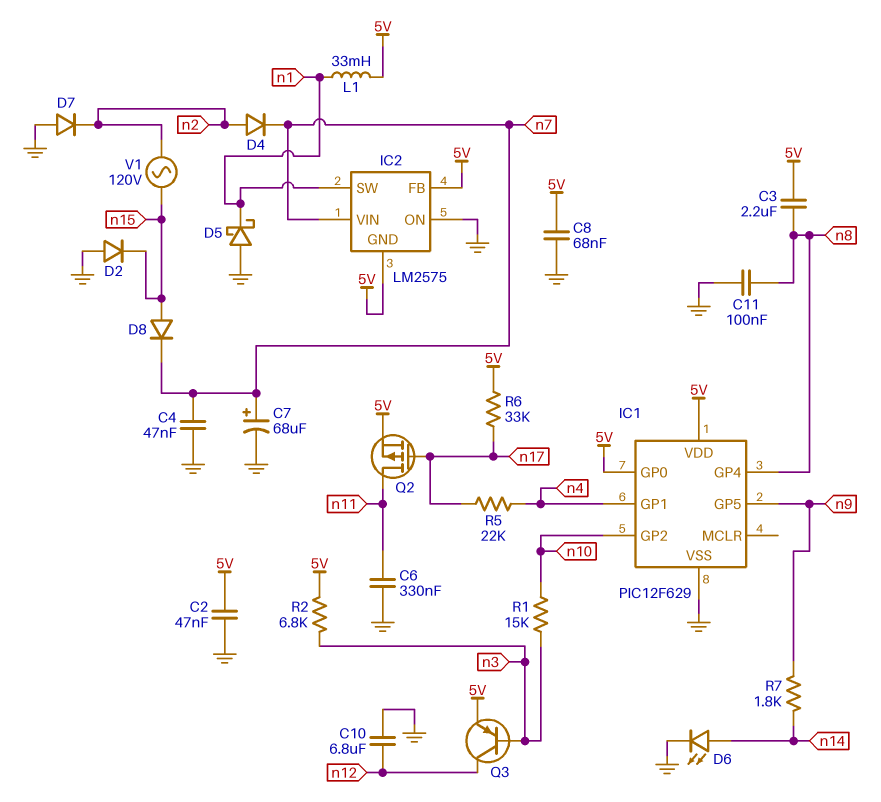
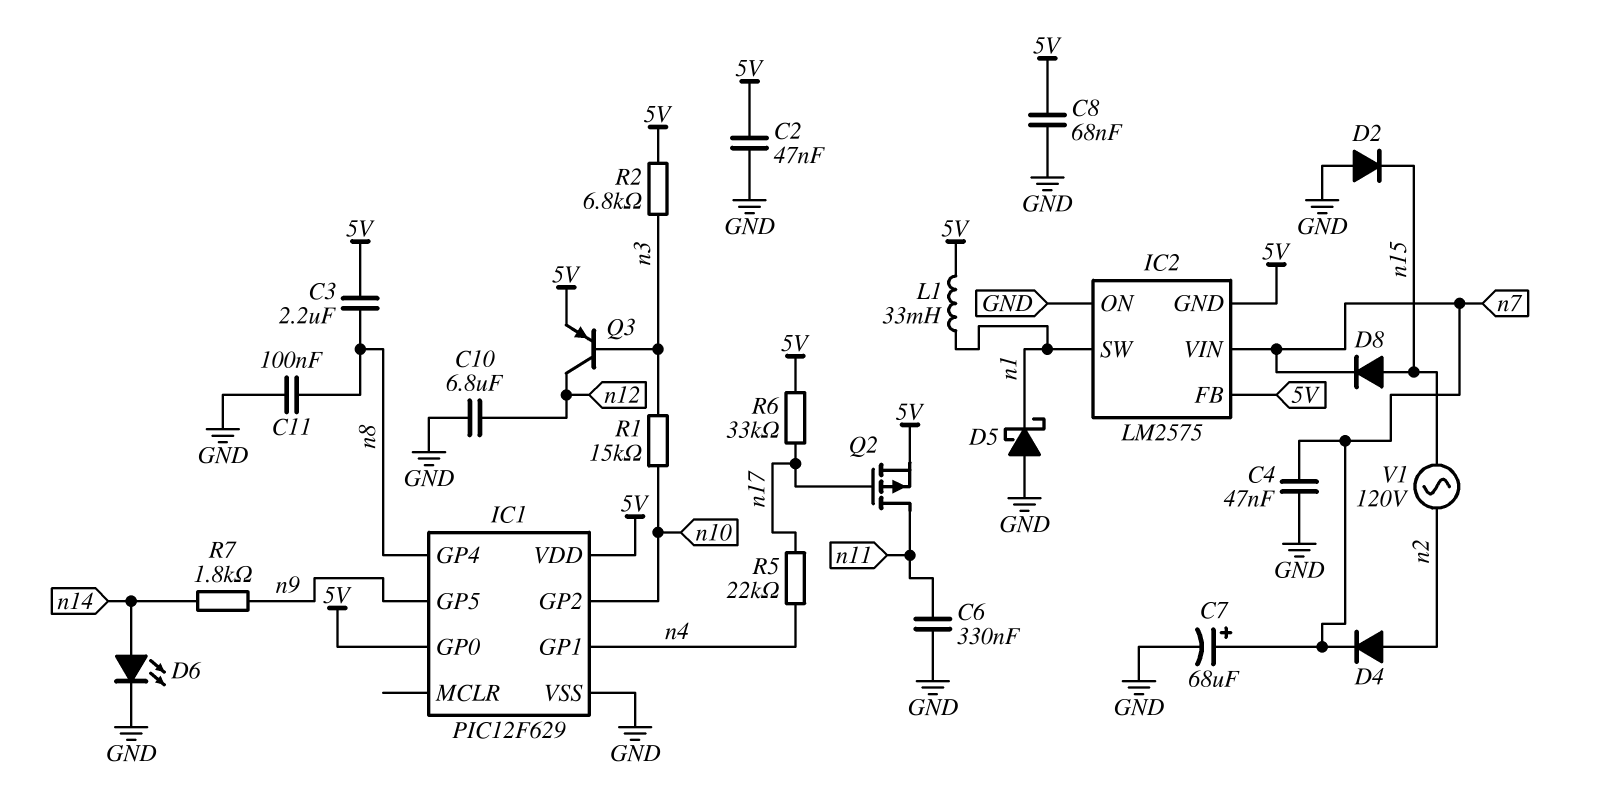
D7: diode (A GND, K n2) -> none

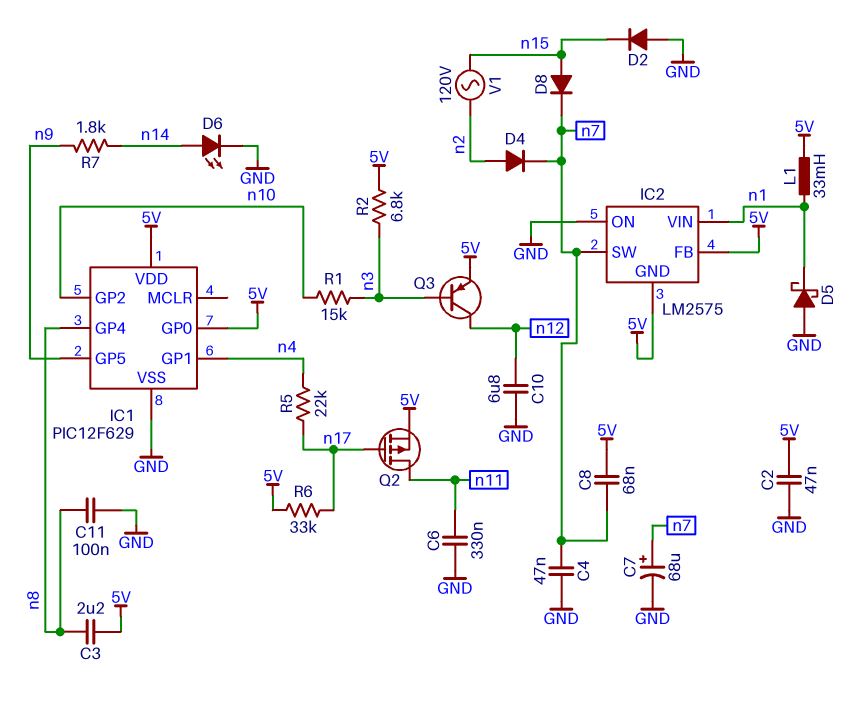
C8: 68nF (5V, GND) -> 68nF (5V, n7)
IC2 pin SW: n1 -> n7
IC2 pin VIN: n7 -> n1

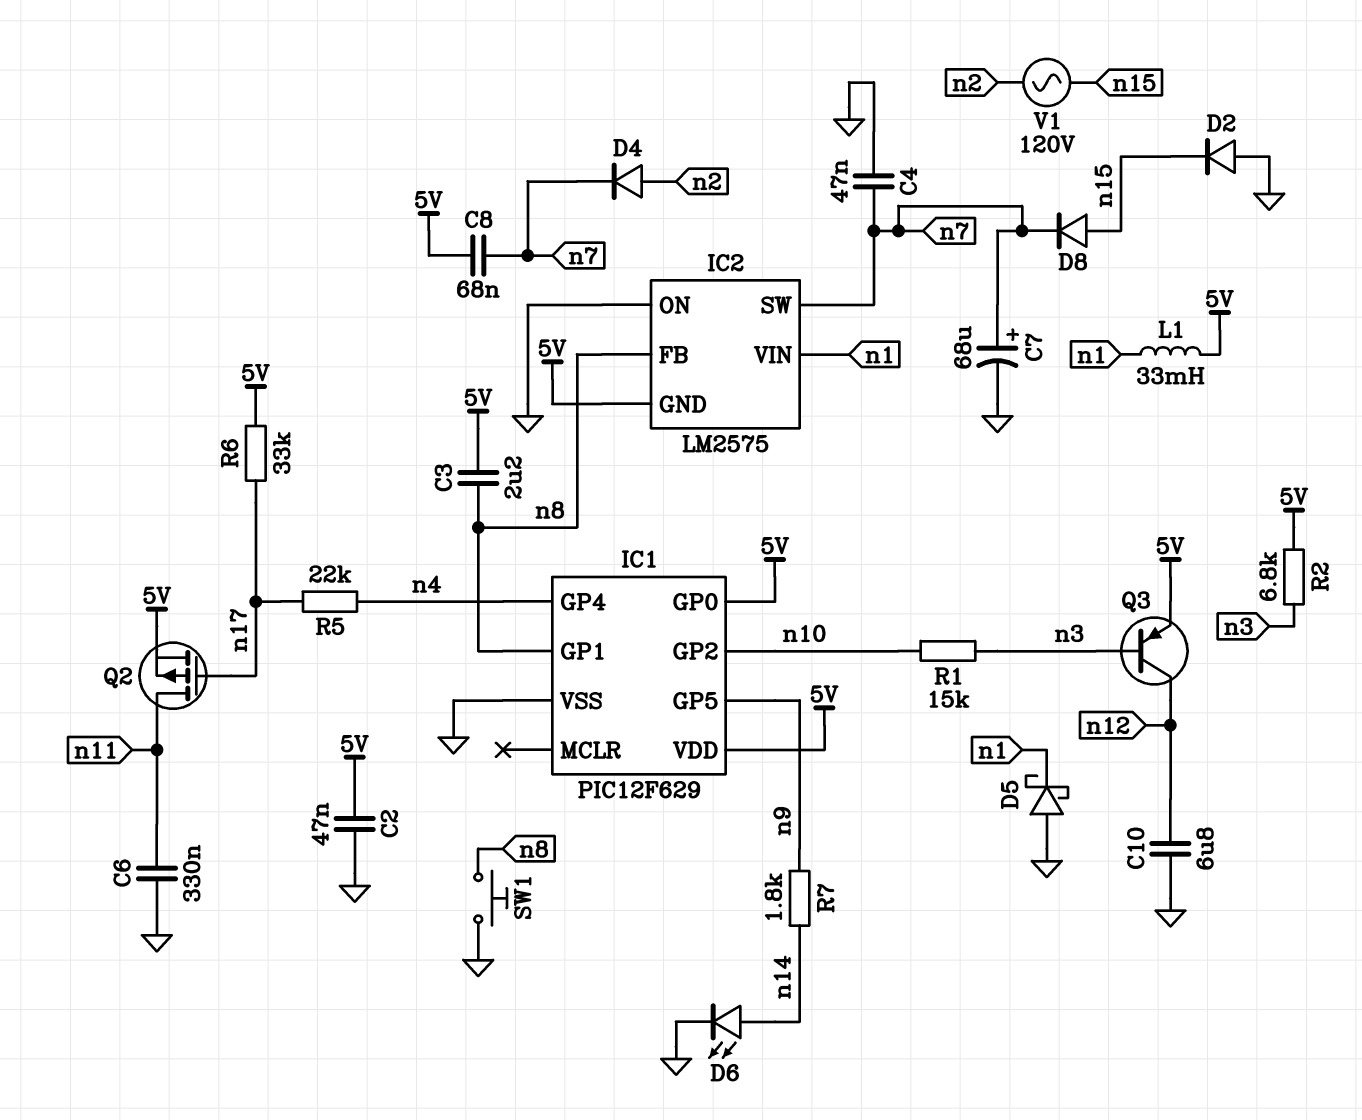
C11: 100nF (GND, n8) -> none
IC1 pin GP1: n4 -> n8
IC1 pin GP4: n8 -> n4
IC2 pin FB: 5V -> n8
SW1: none -> button (GND, n8)

